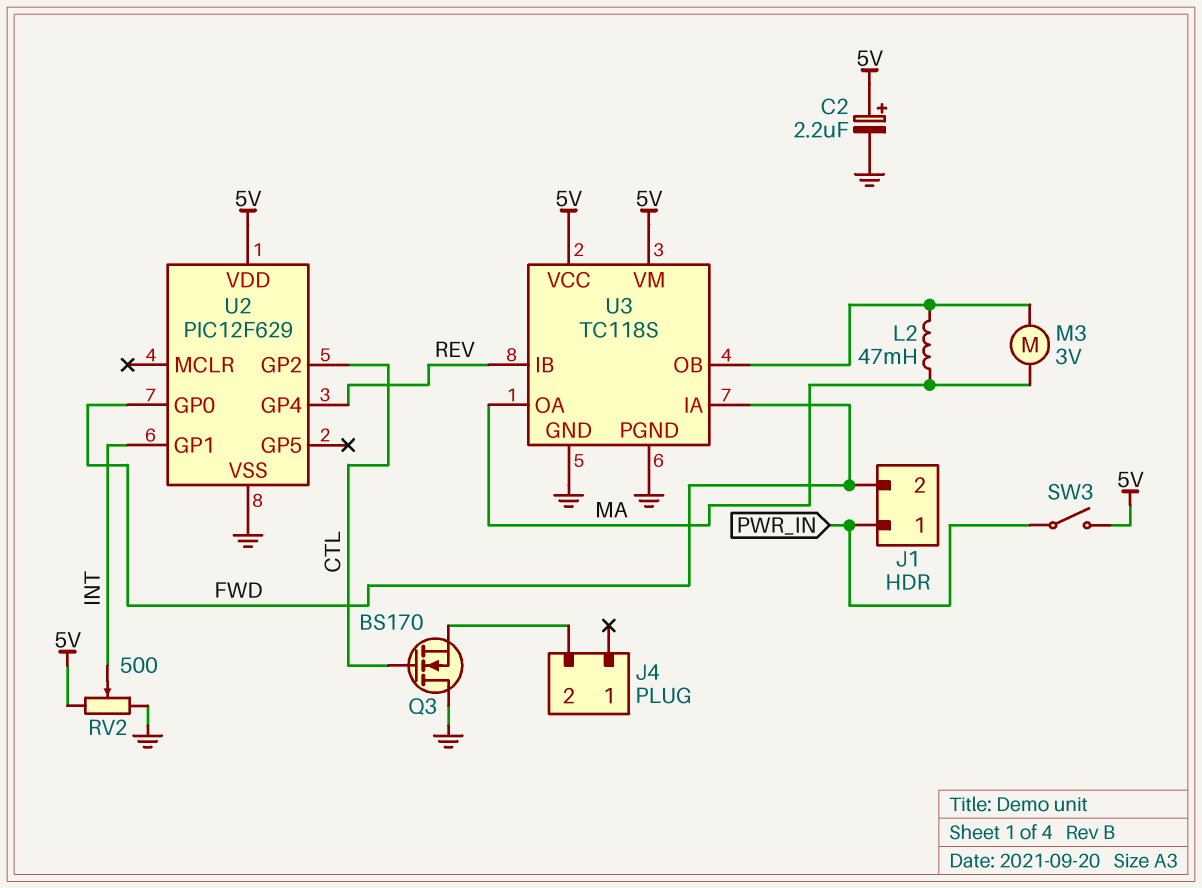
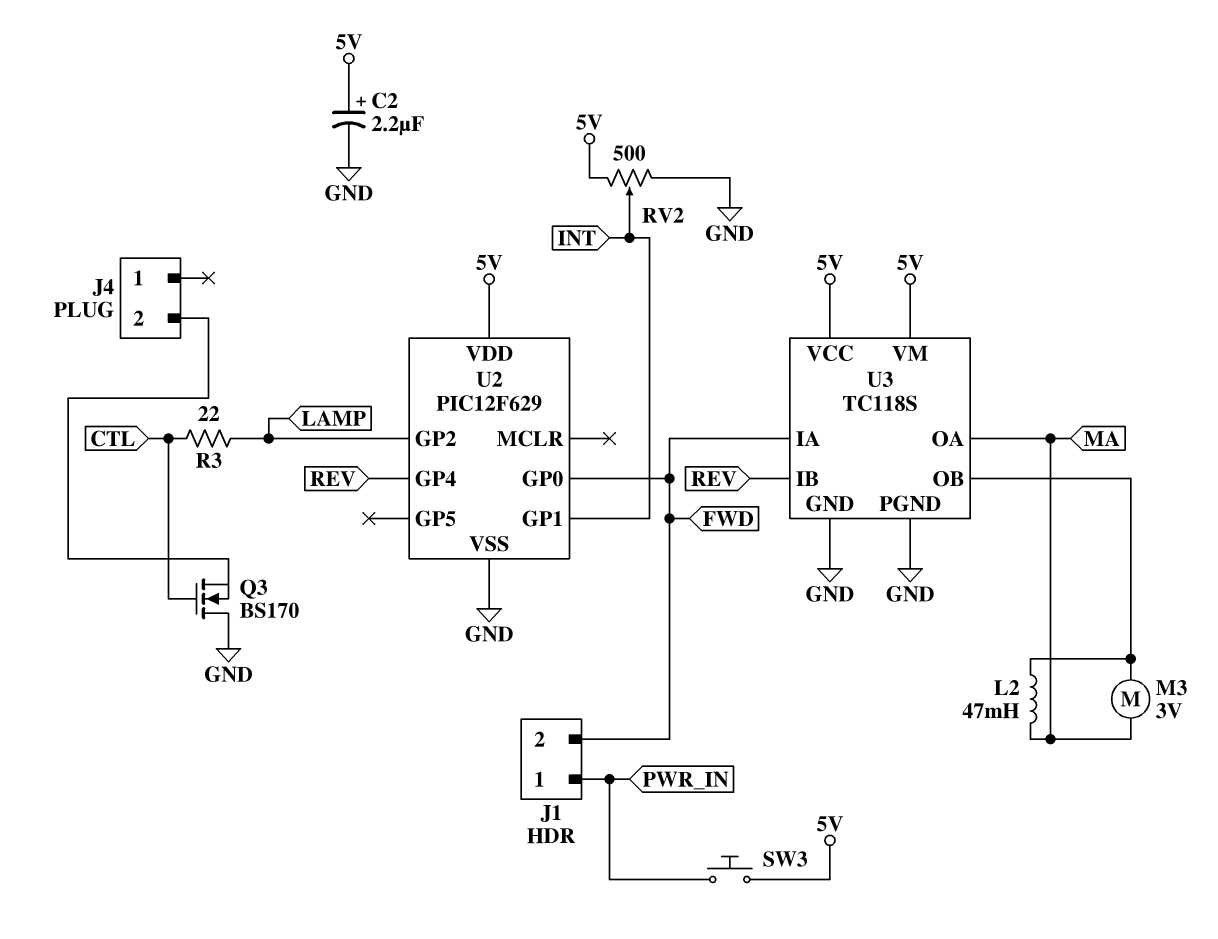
R3: none -> 22 (CTL, LAMP)
SW3: switch (5V, PWR_IN) -> button (5V, PWR_IN)
U2 pin GP2: CTL -> LAMP

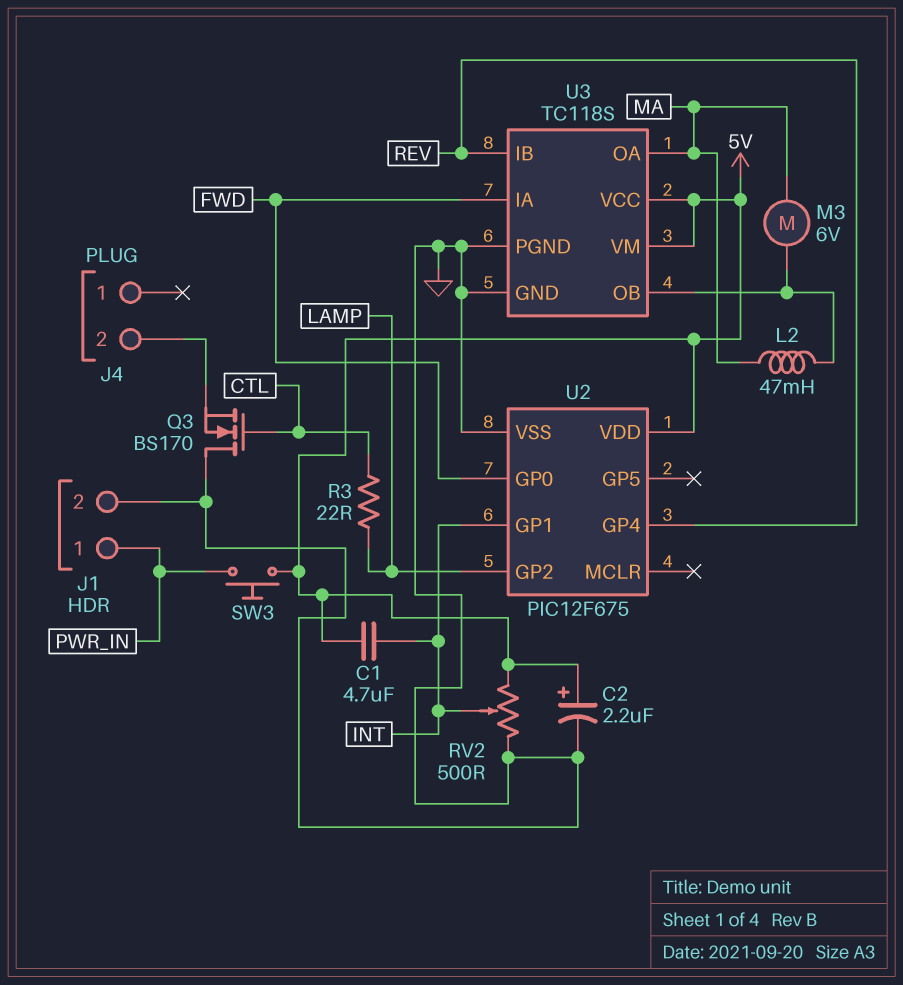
C1: none -> 4.7uF (5V, INT)
J1 pin 2: FWD -> GND
M3: motor 3V (MA, U3/OB) -> motor 6V (MA, U3/OB)
U2: PIC12F629 -> PIC12F675

